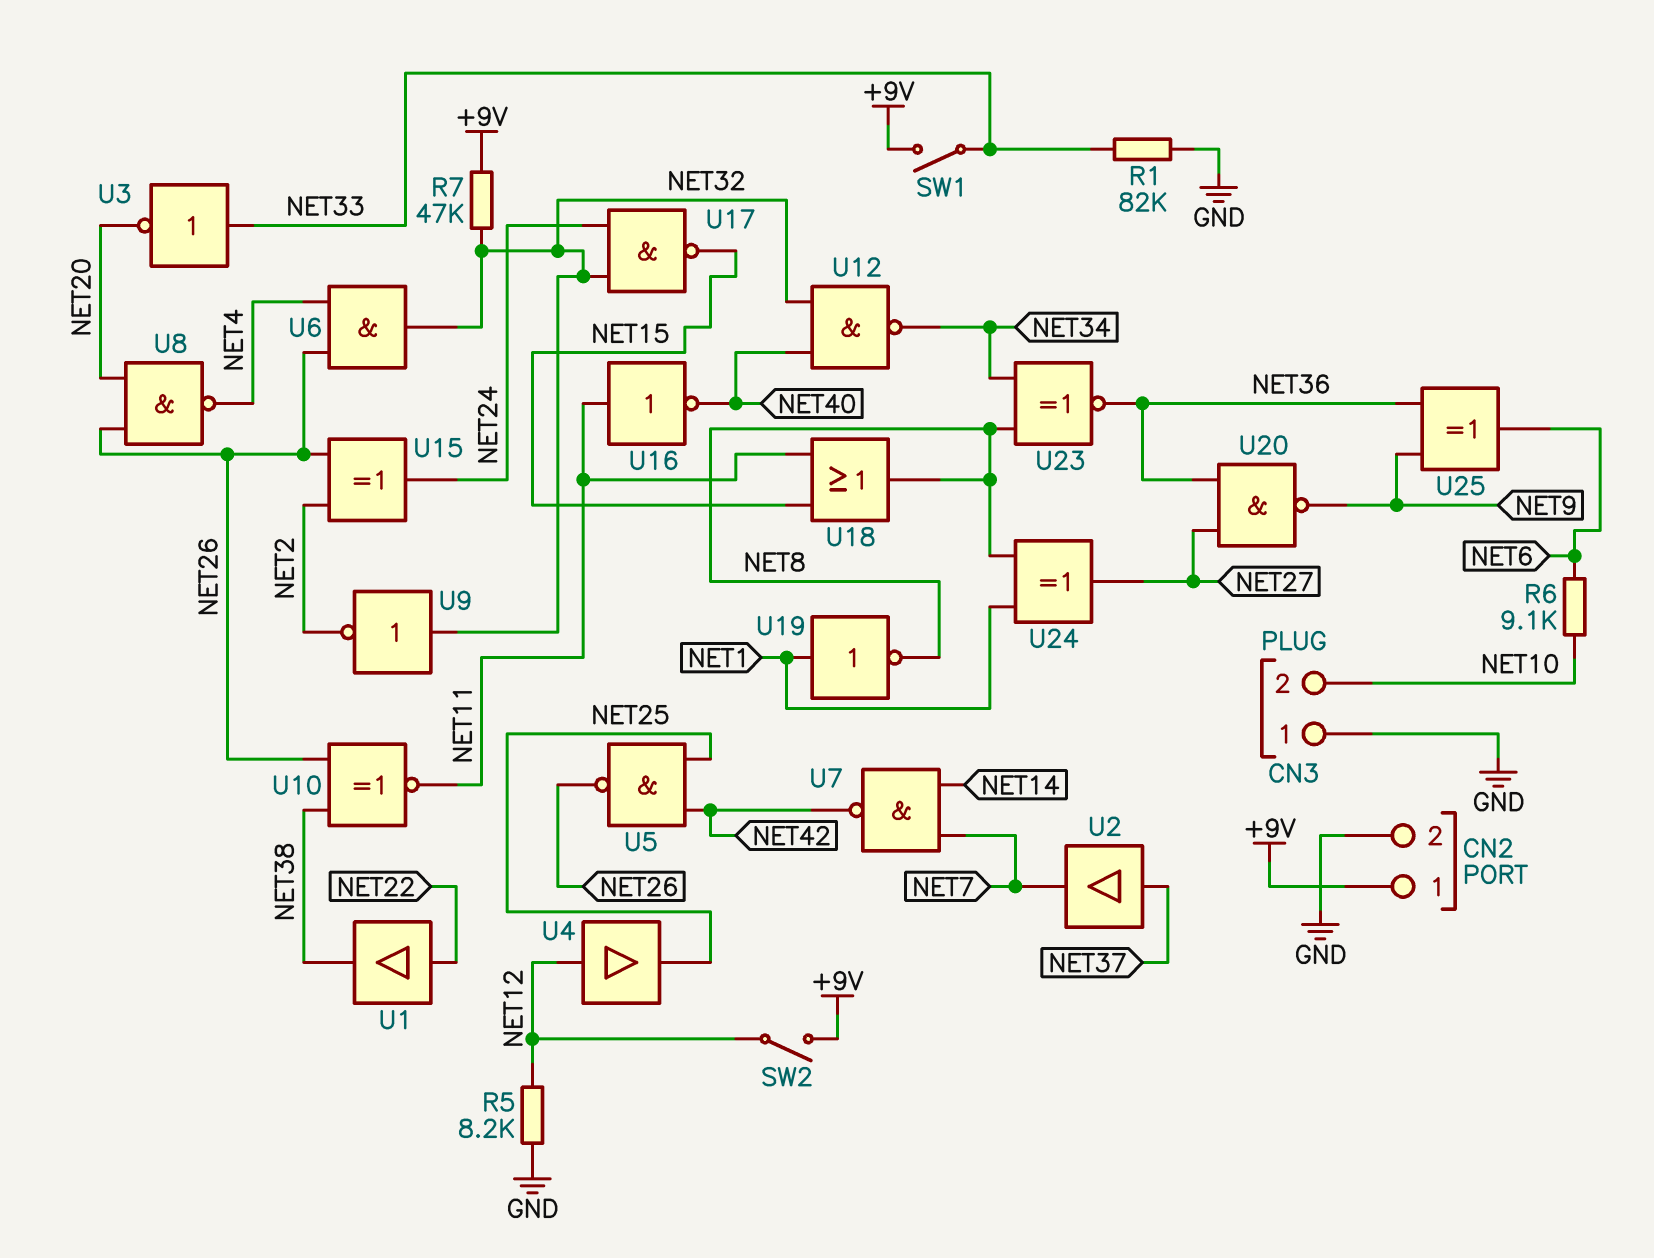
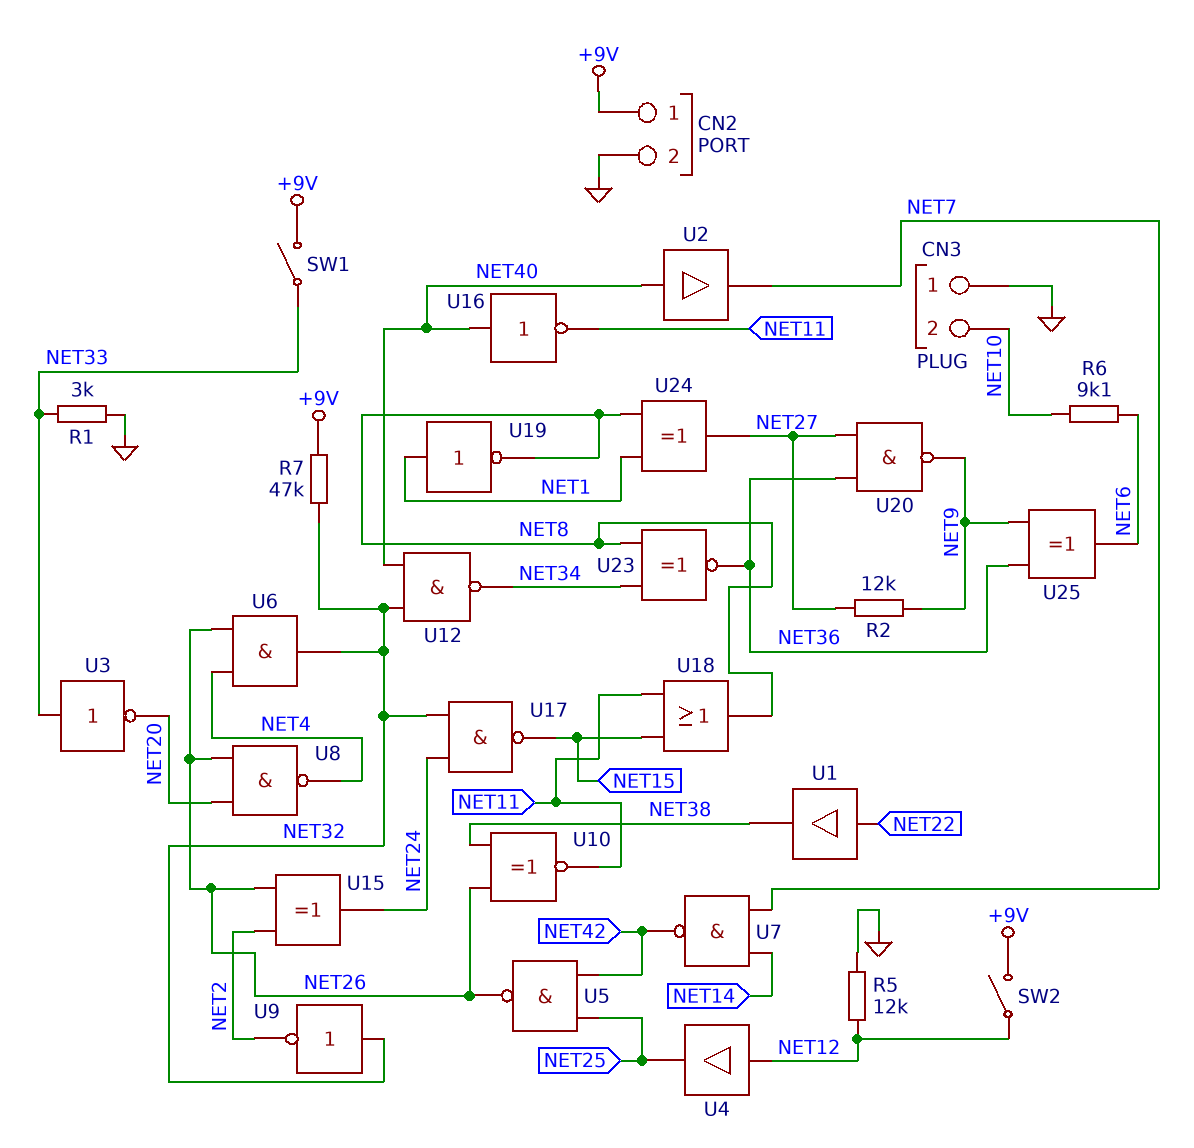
R1: 82k (GND, NET33) -> 3k (GND, NET33)
R2: none -> 12k (NET9, NET27)
R5: 8.2k (GND, NET12) -> 12k (GND, NET12)
U2: buffer (in NET37, out NET7) -> buffer (in NET40, out NET7)
U16: NOT (in NET11, out NET40) -> NOT (in NET40, out NET11)

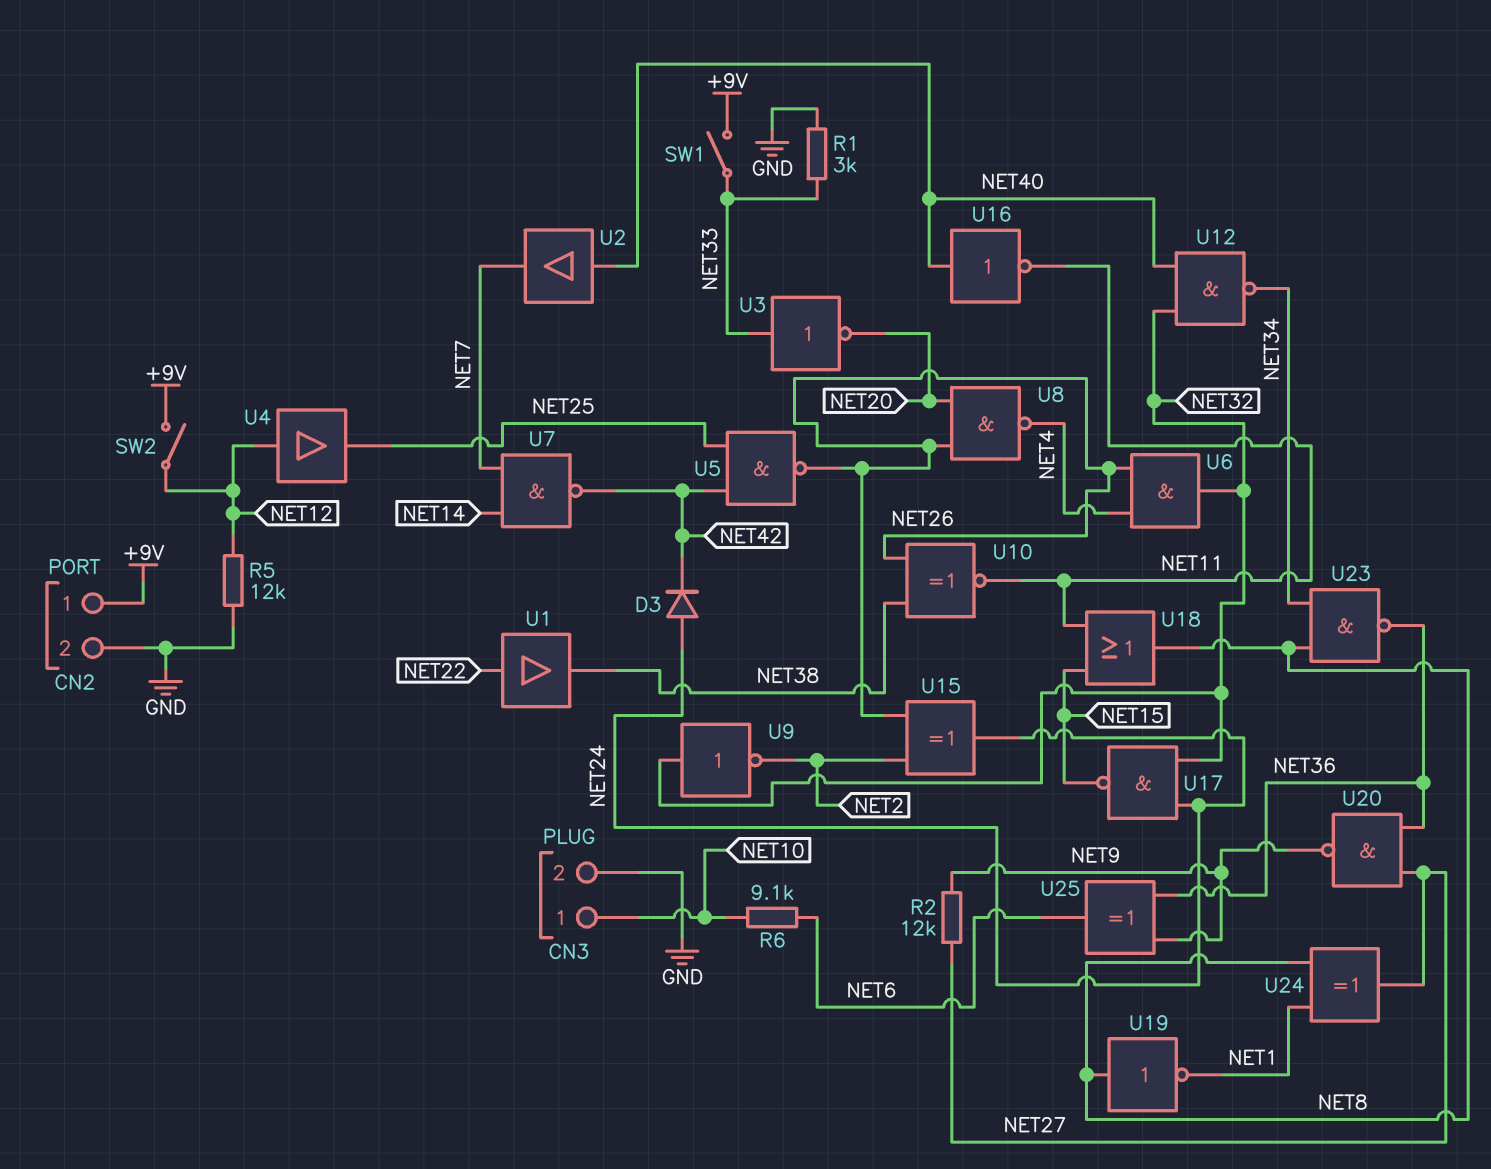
CN3 pin 1: GND -> NET10
CN3 pin 2: NET10 -> GND
D3: none -> diode (A NET24, K NET42)
R7: 47k (+9V, NET32) -> none
U19: NOT (in NET1, out NET8) -> NOT (in NET8, out NET1)
U23: XNOR (in NET8, in NET34, out NET36) -> NAND (in NET8, in NET34, out NET36)

